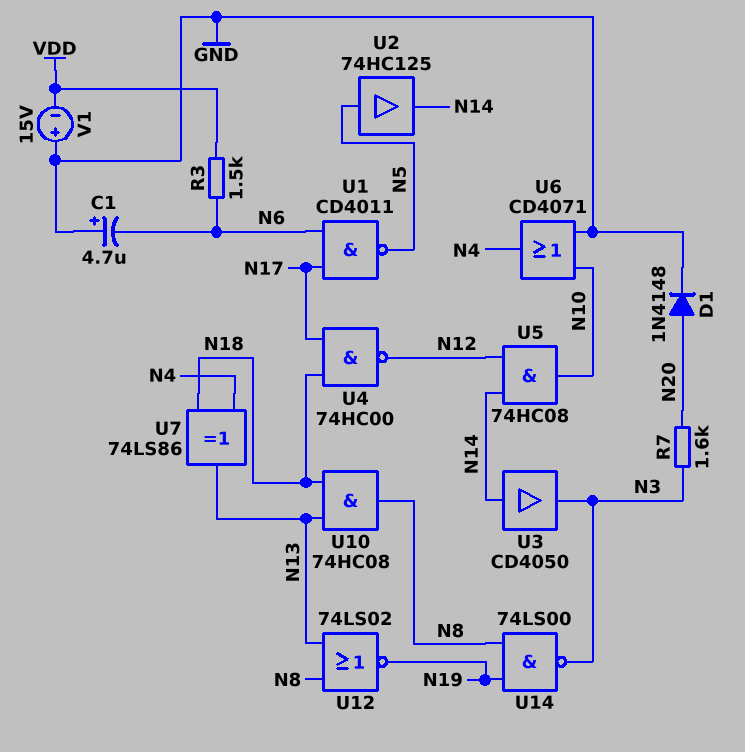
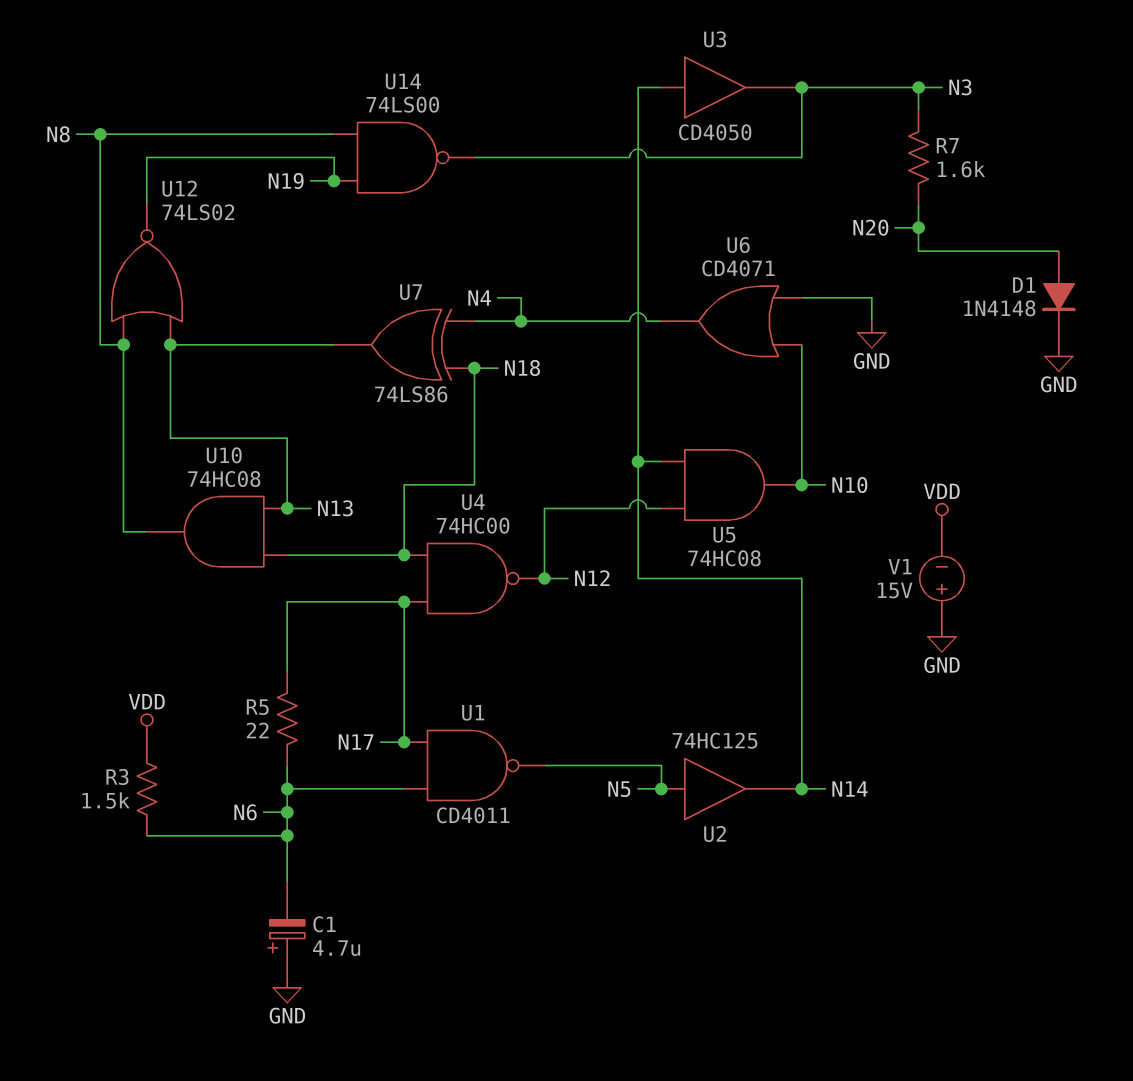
R5: none -> 22 (N6, N17)

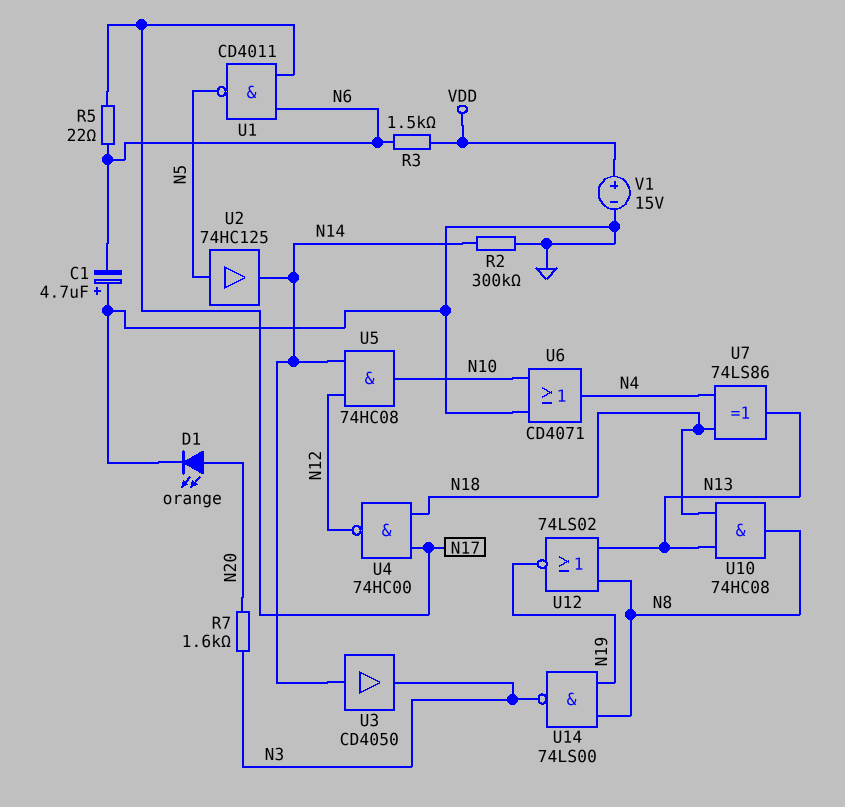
D1: diode 1N4148 (A N20, K GND) -> LED orange (A N20, K GND)
R2: none -> 300k (GND, N14)
V1: 15V (plus GND, minus VDD) -> 15V (plus VDD, minus GND)

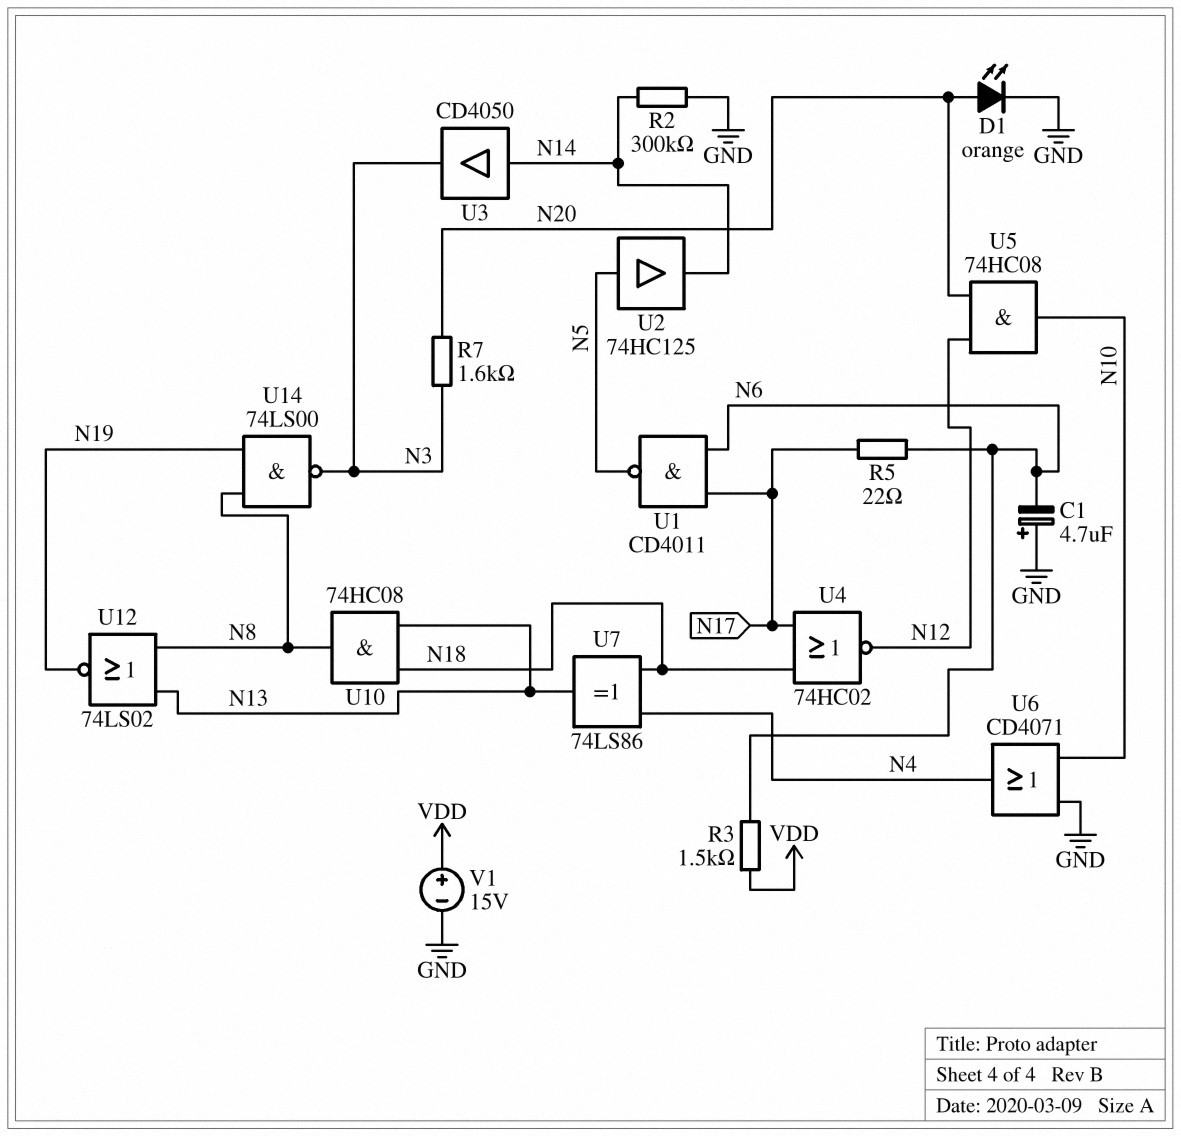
U4: NAND 74HC00 (in N17, in N18, out N12) -> NOR 74HC02 (in N17, in N18, out N12)
U5: AND 74HC08 (in N12, in N14, out N10) -> AND 74HC08 (in N12, in N20, out N10)

